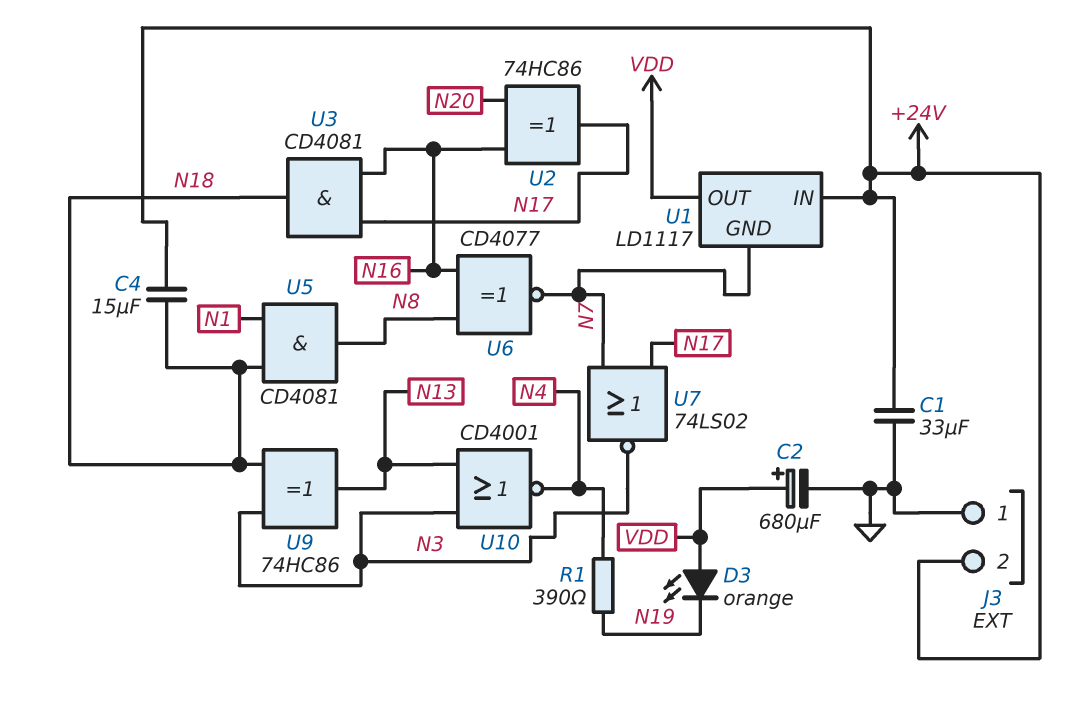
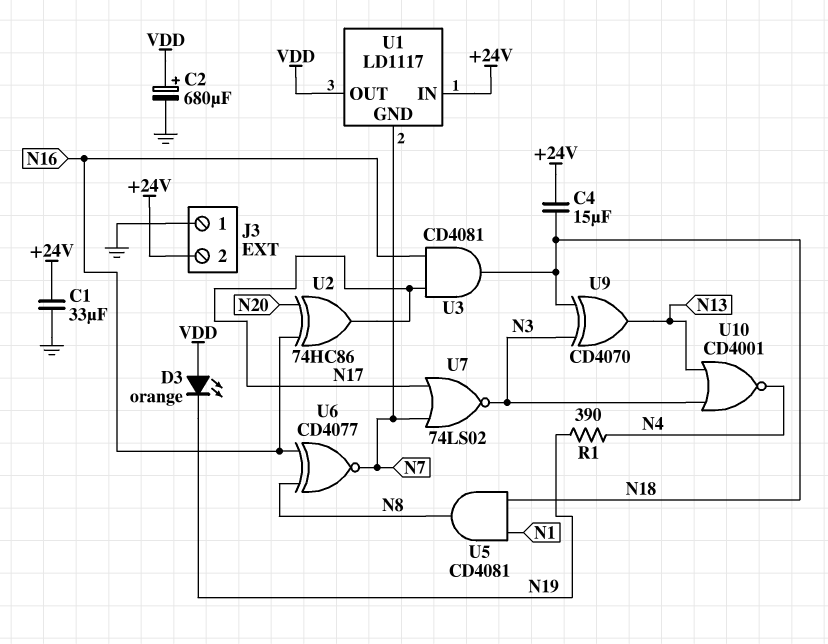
U9: XOR 74HC86 (in N3, in N18, out N13) -> XOR CD4070 (in N3, in N18, out N13)

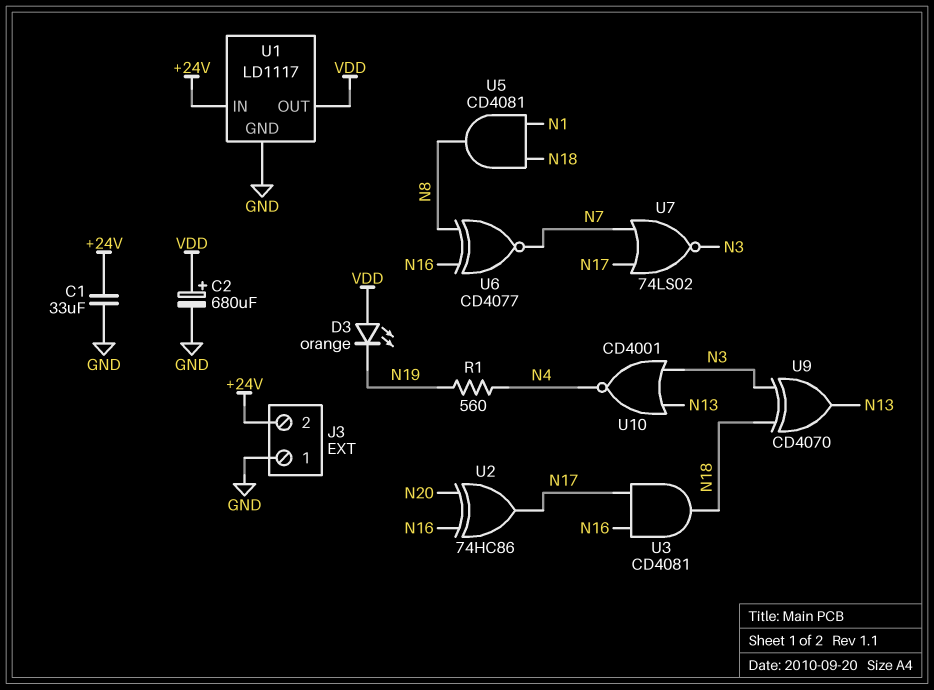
C4: 15uF (+24V, N18) -> none
R1: 390 (N4, N19) -> 560 (N4, N19)
U1 pin GND: N7 -> GND

